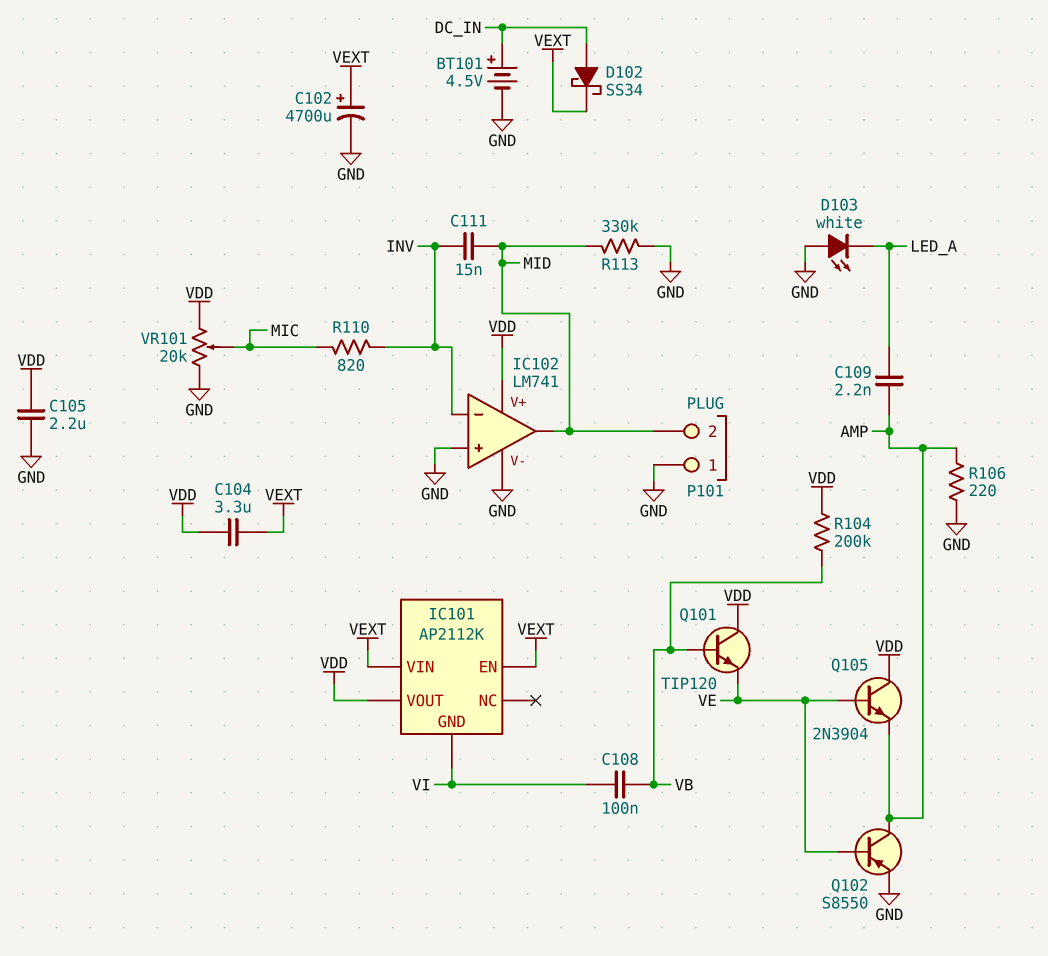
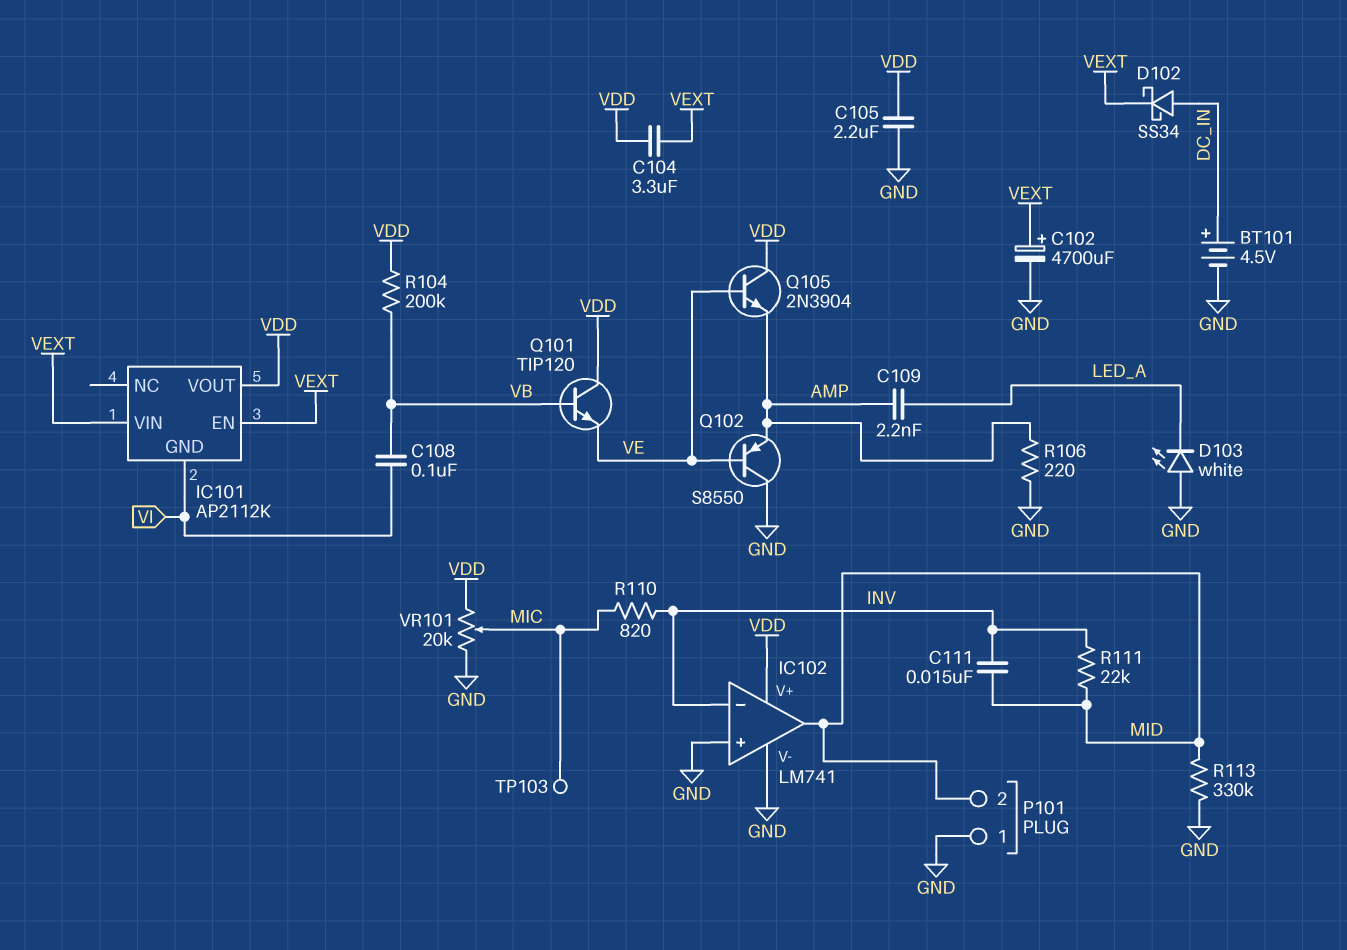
Q102: PNP S8550 (B VE, C AMP, E GND) -> PNP S8550 (B VE, C GND, E AMP)
R111: none -> 22k (INV, MID)
TP103: none -> test point (MIC)

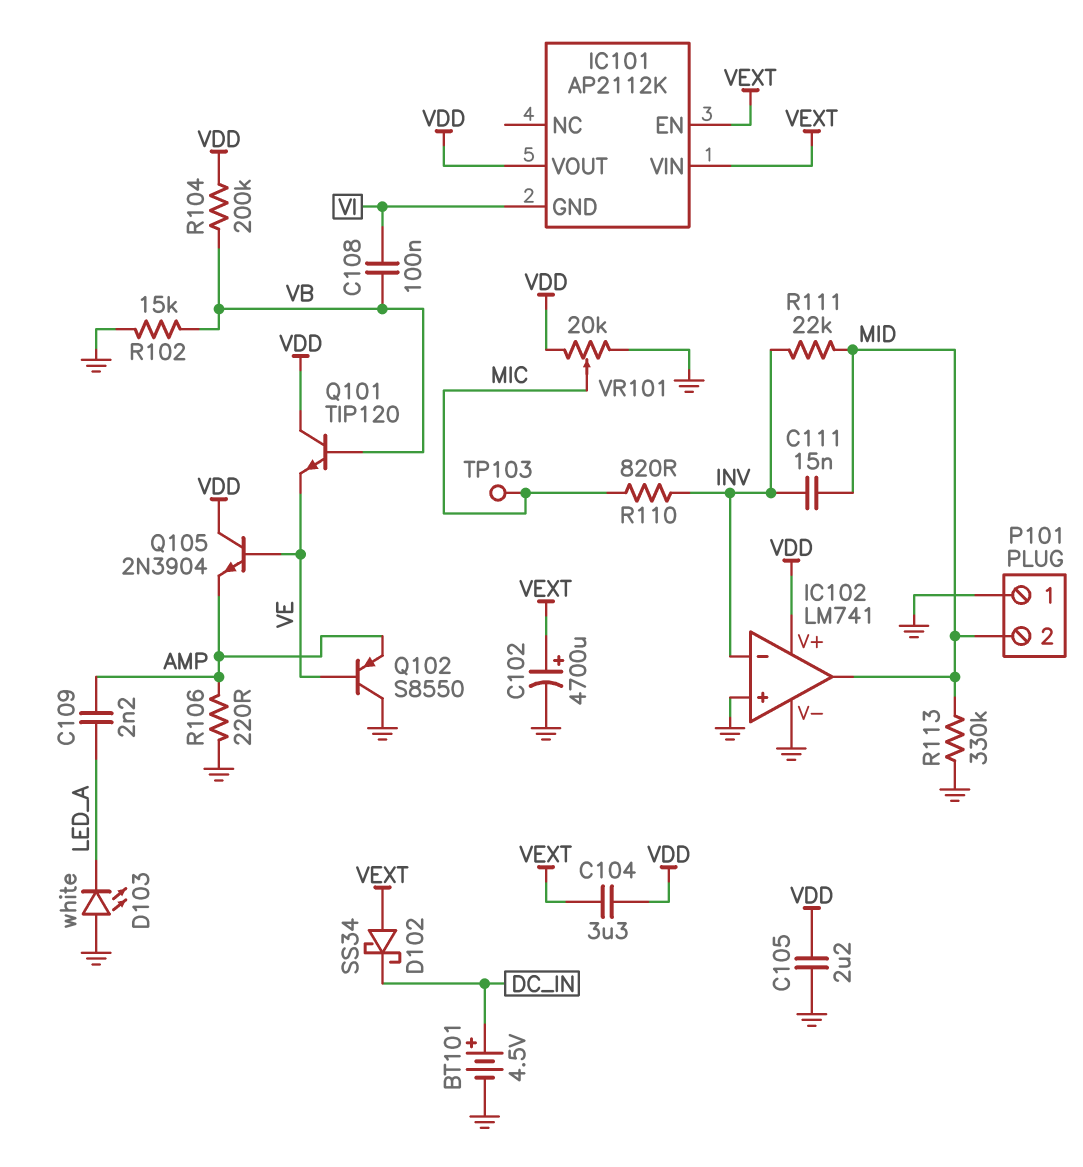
D102: schottky SS34 (A DC_IN, K VEXT) -> schottky SS34 (A VEXT, K DC_IN)
R102: none -> 15k (GND, VB)

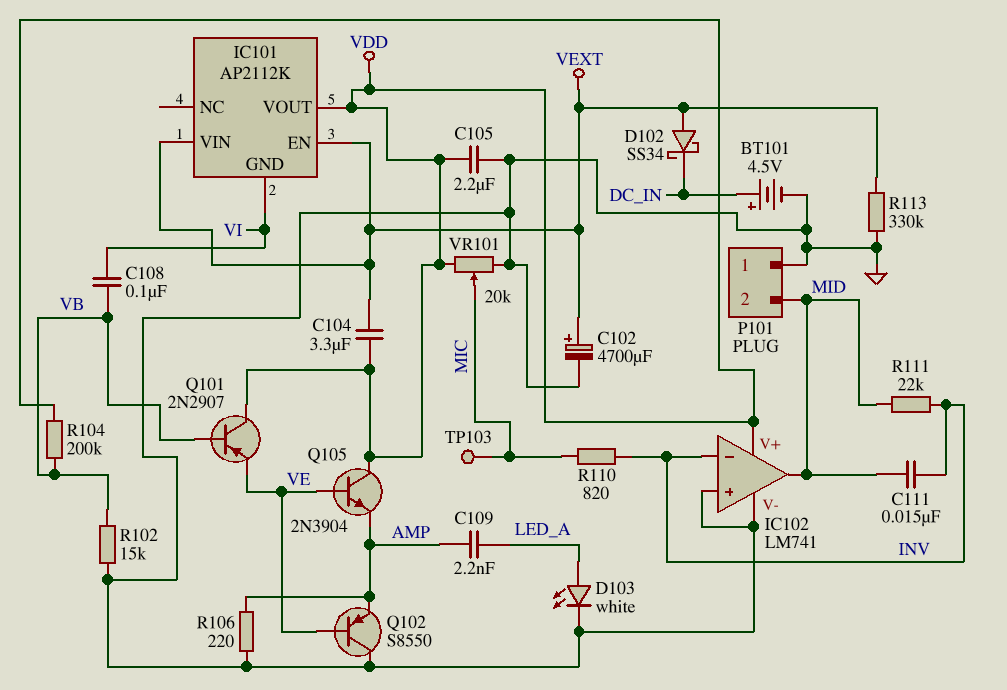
D103: LED white (A GND, K LED_A) -> LED white (A LED_A, K GND)
Q101: NPN TIP120 (B VB, C VDD, E VE) -> PNP 2N2907 (B VB, C VDD, E VE)
R113: 330k (GND, MID) -> 330k (GND, VEXT)

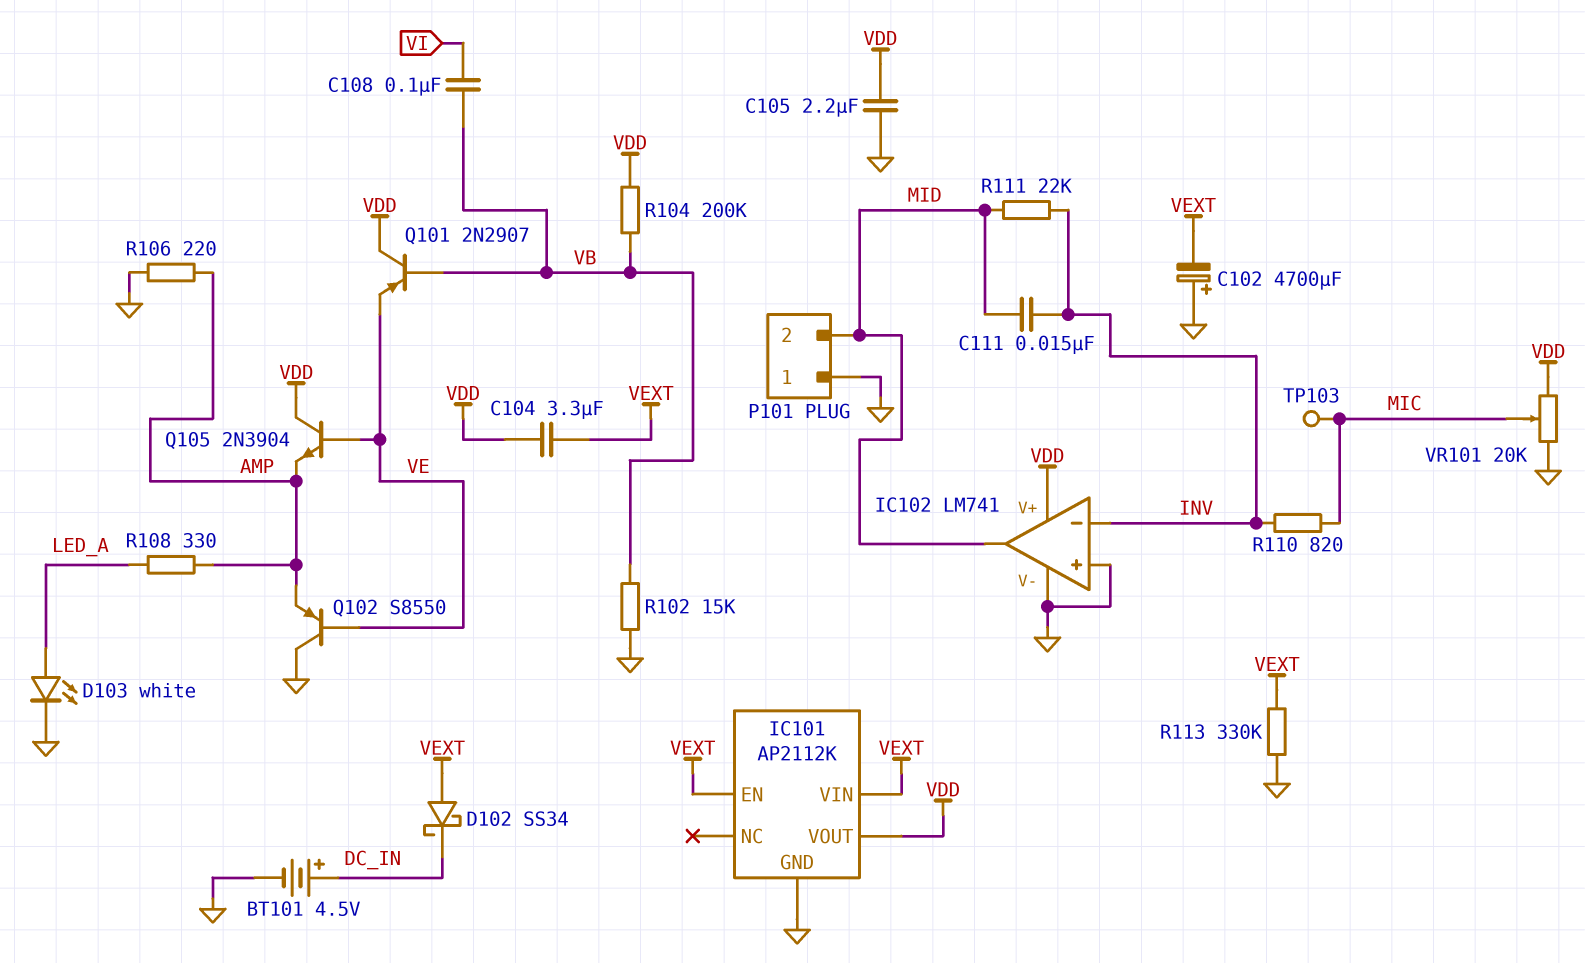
C102: 4700uF (plus VEXT, minus GND) -> 4700uF (plus GND, minus VEXT)
C109: 2.2nF (AMP, LED_A) -> none
IC101 pin GND: VI -> GND
R108: none -> 330 (AMP, LED_A)

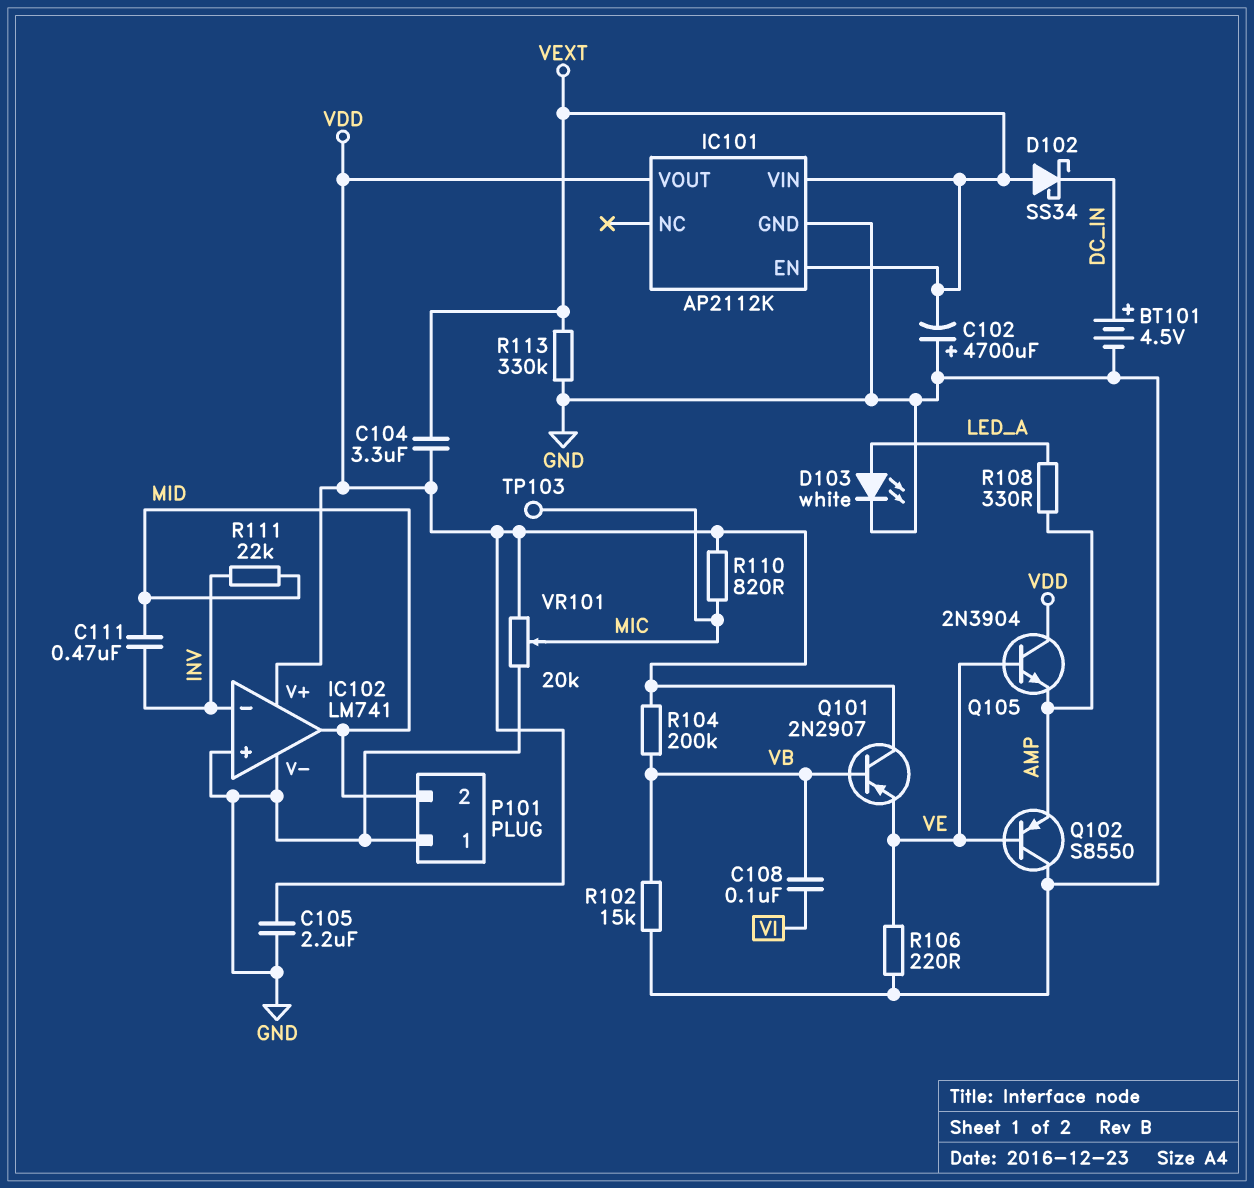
C111: 15nF (INV, MID) -> 470nF (INV, MID)
R106: 220 (AMP, GND) -> 220 (GND, VE)
R110: 820 (INV, MIC) -> 820 (MIC, VDD)

